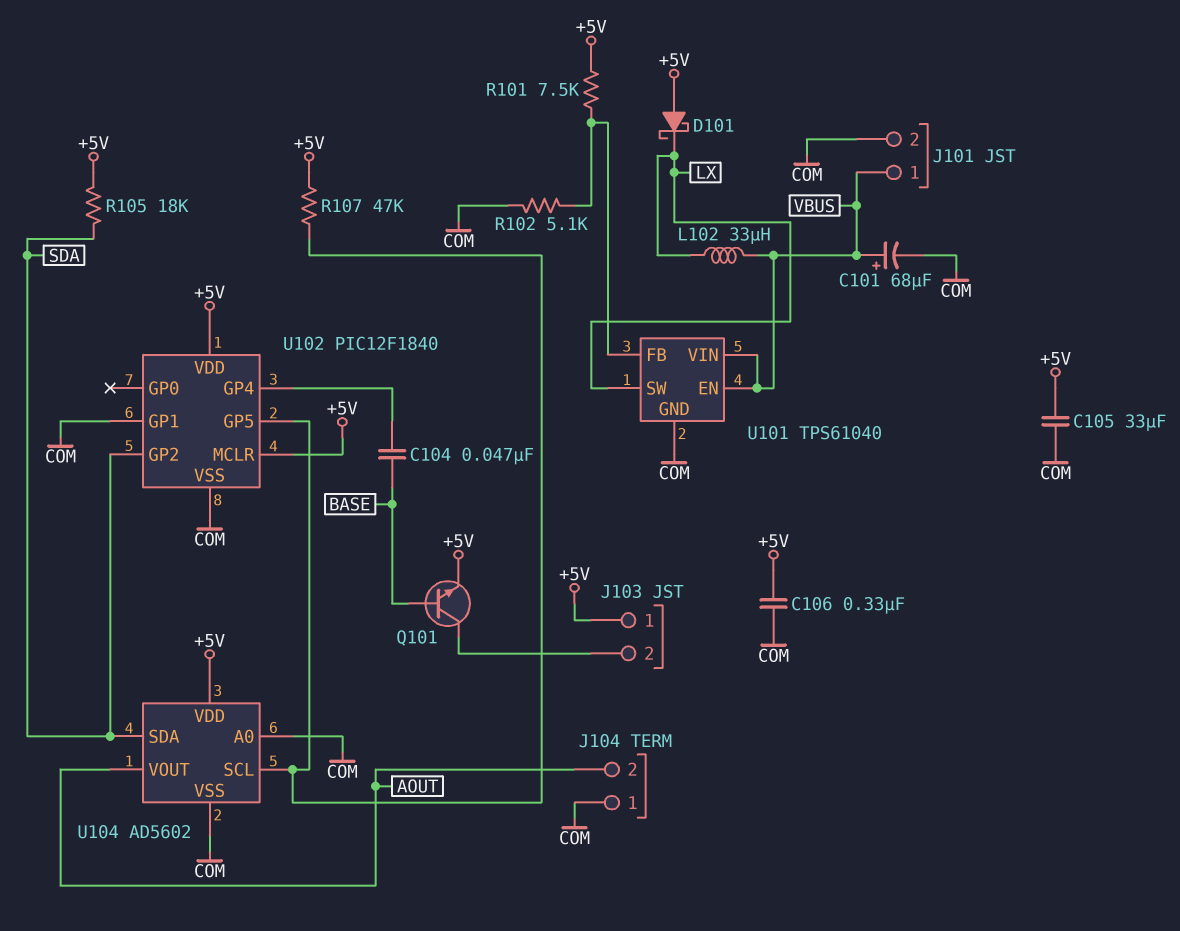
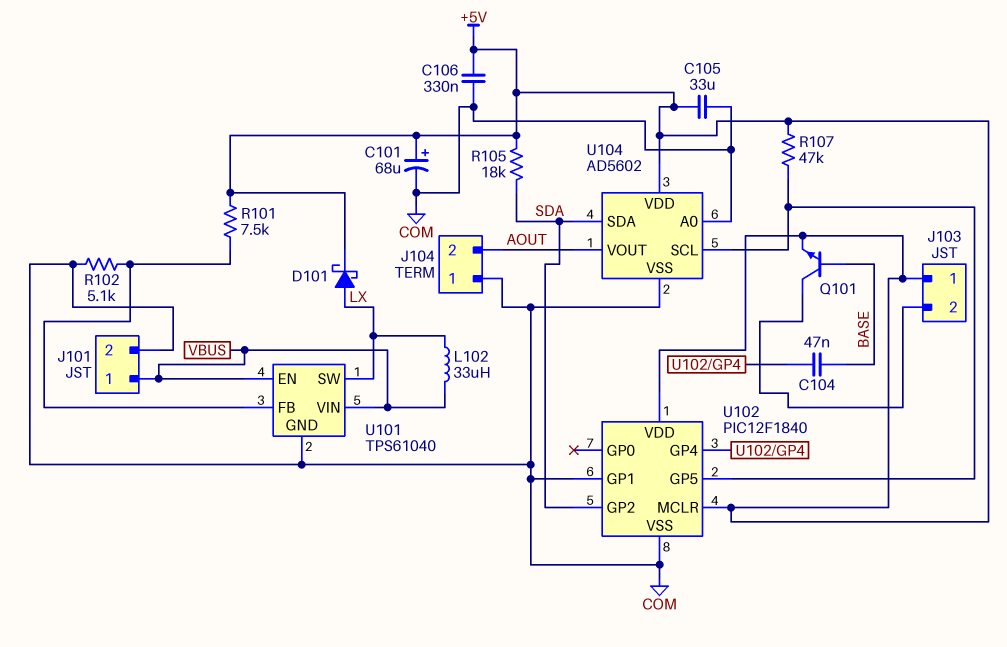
C101: 68uF (plus VBUS, minus COM) -> 68uF (plus +5V, minus COM)
D101: schottky (A +5V, K LX) -> schottky (A LX, K +5V)

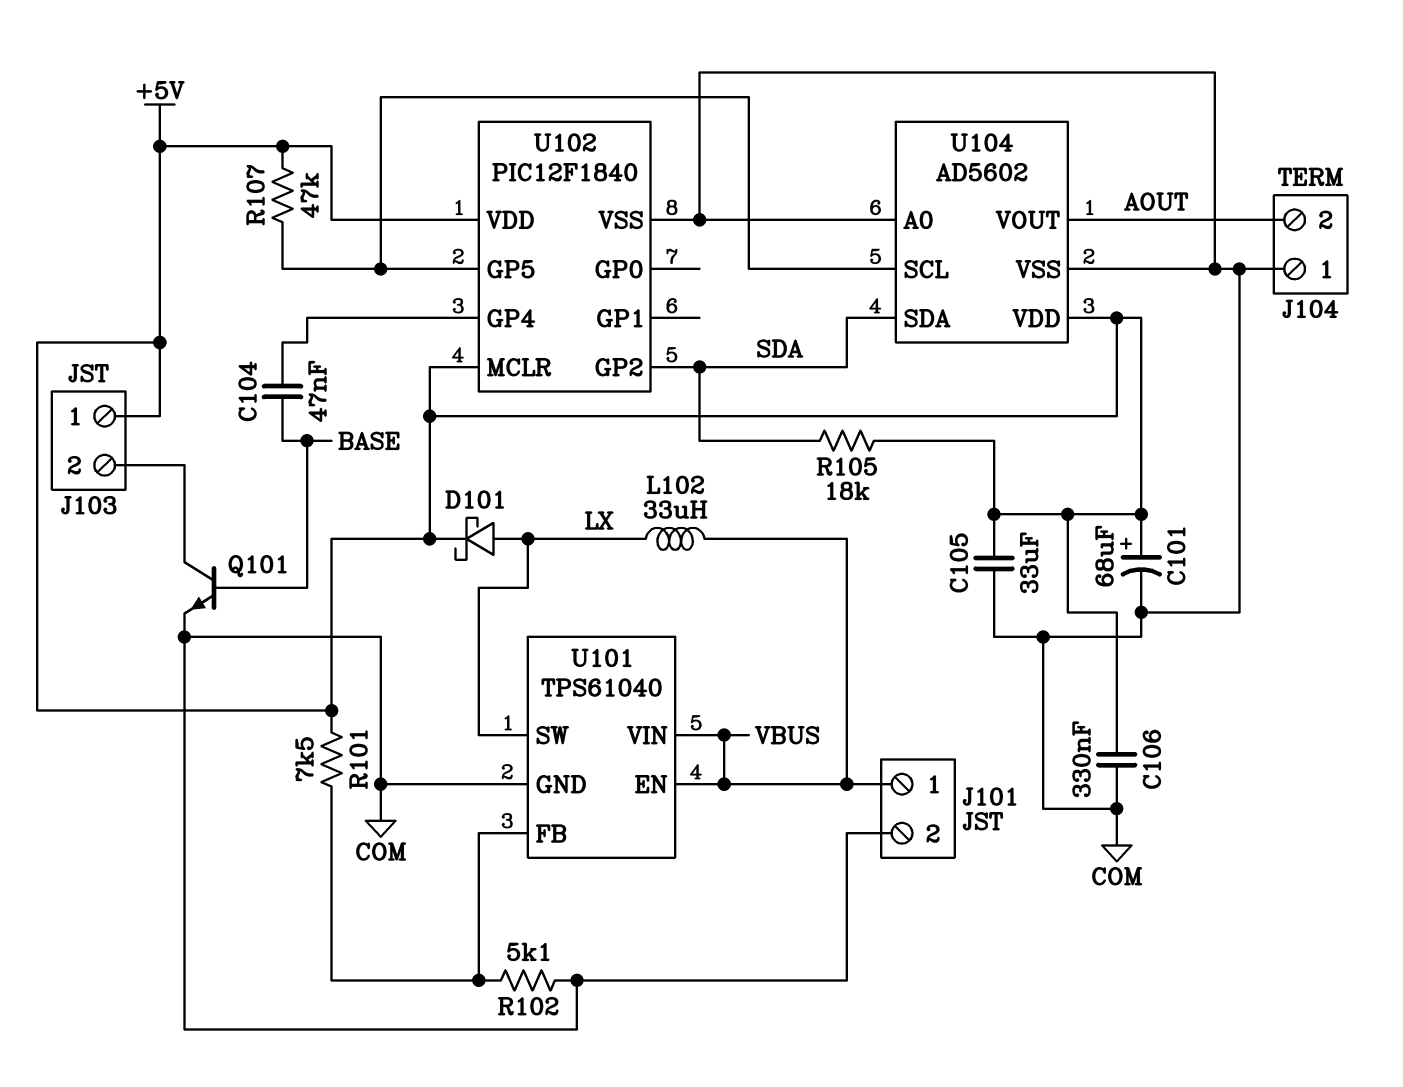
Q101: NPN (B BASE, C J103/2, E +5V) -> NPN (B BASE, C J103/2, E COM)
U102 pin GP1: COM -> none

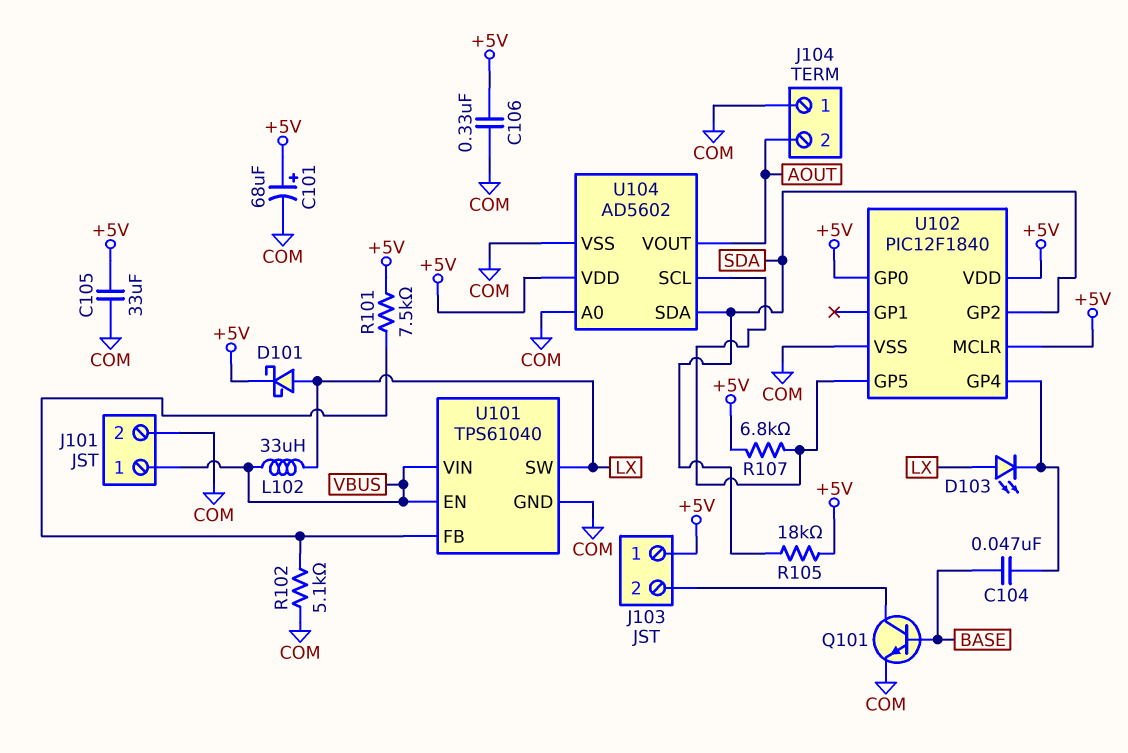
D103: none -> LED (A LX, K U102/GP4)
R107: 47k (+5V, U102/GP5) -> 6.8k (+5V, U102/GP5)
U102 pin GP0: none -> +5V

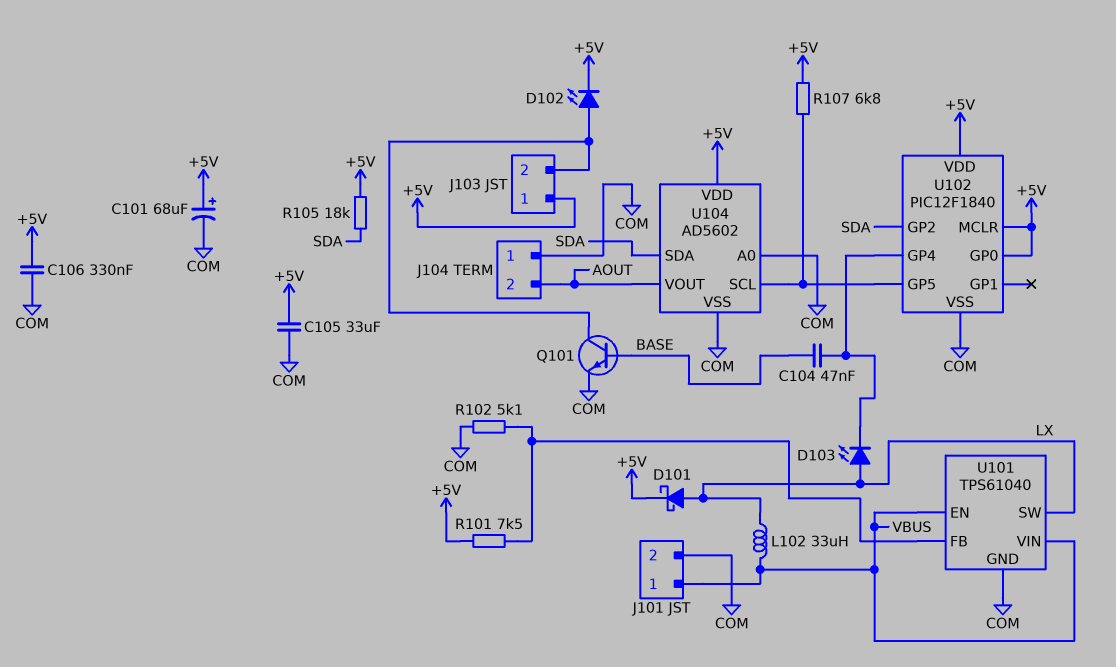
D102: none -> LED (A J103/2, K +5V)

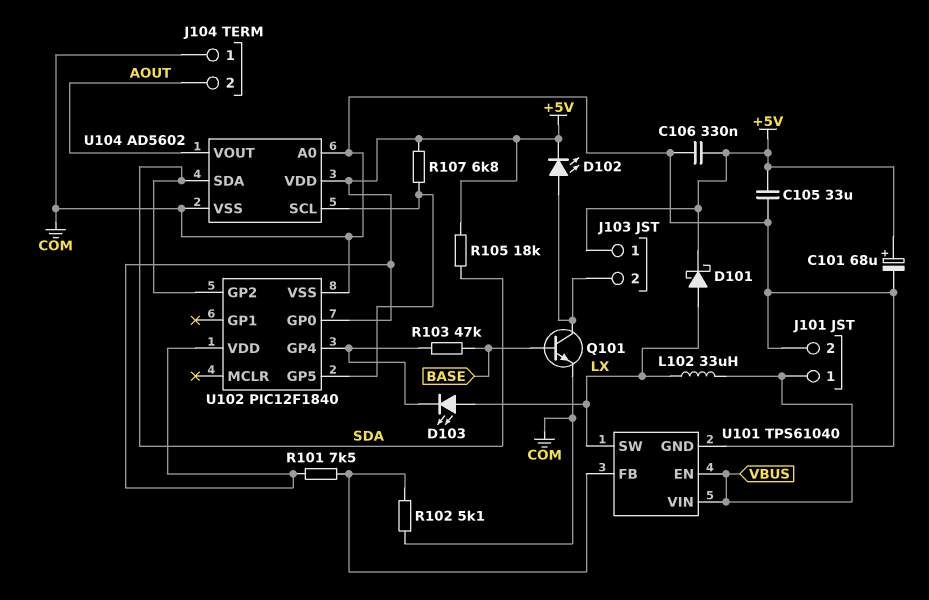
C104: 47nF (BASE, U102/GP4) -> none
R103: none -> 47k (BASE, U102/GP4)
U102 pin MCLR: +5V -> none

